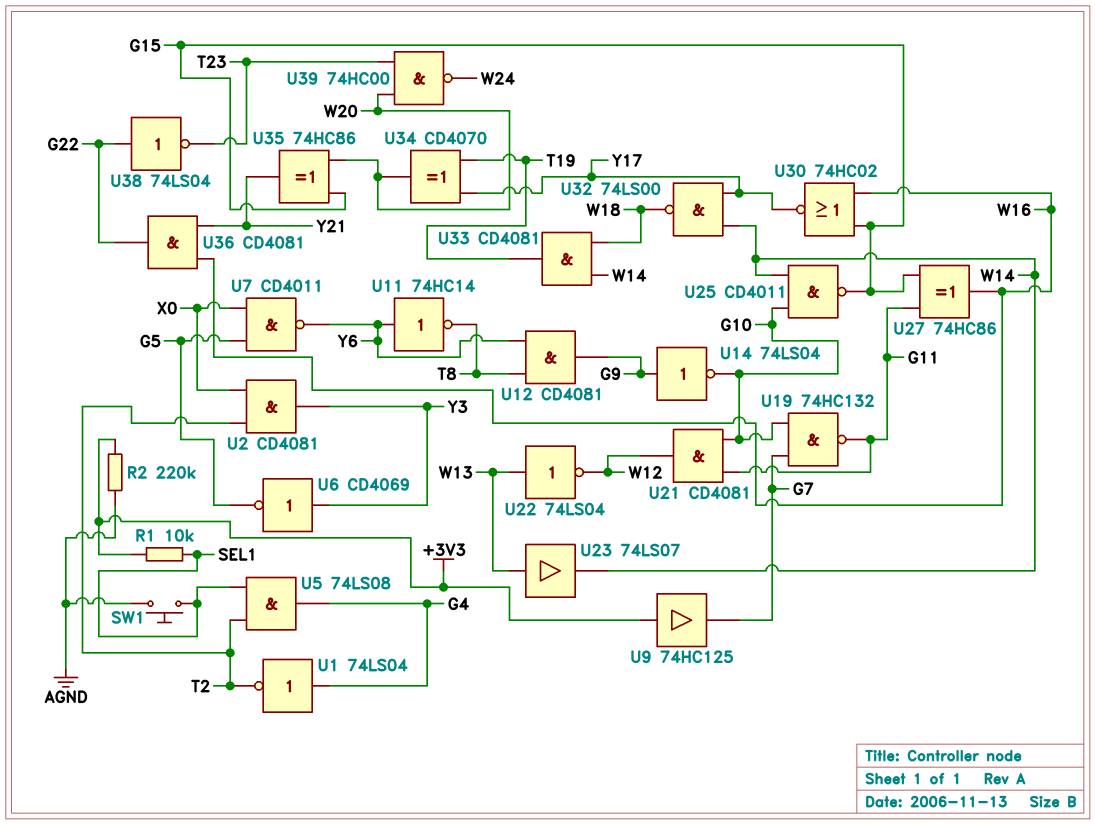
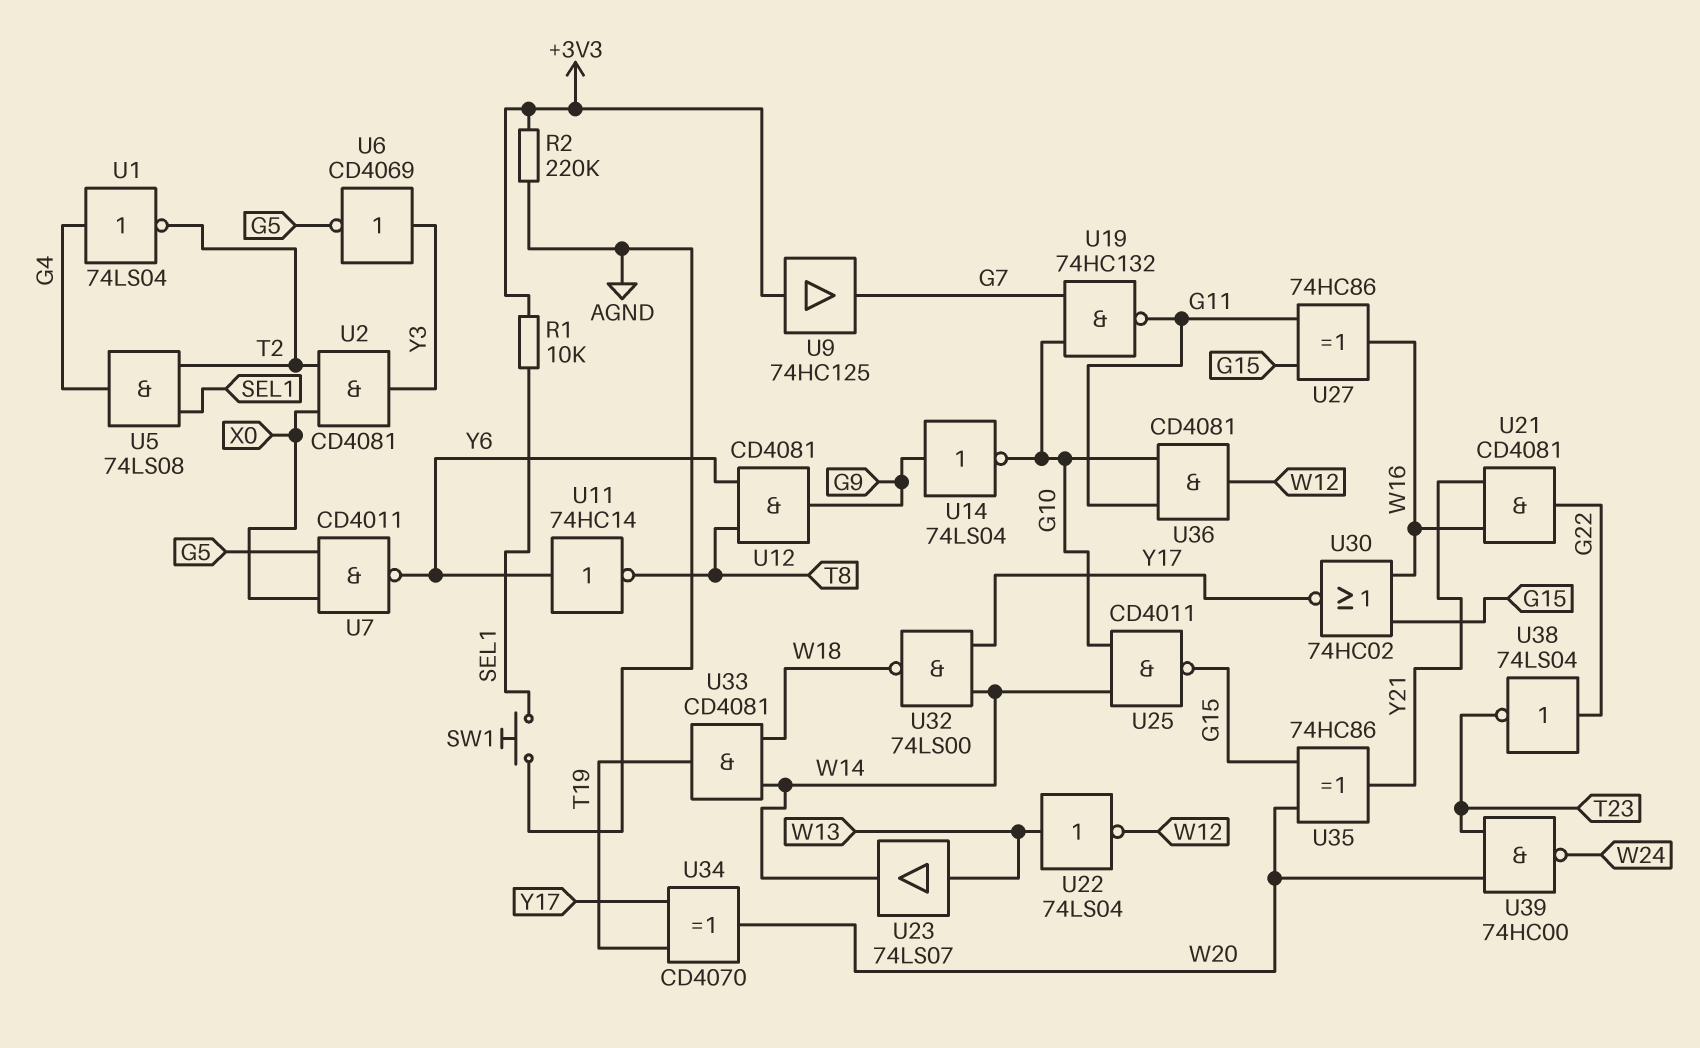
U21: AND CD4081 (in G10, in G11, out W12) -> AND CD4081 (in W16, in Y21, out G22)
U36: AND CD4081 (in W16, in Y21, out G22) -> AND CD4081 (in G10, in G11, out W12)

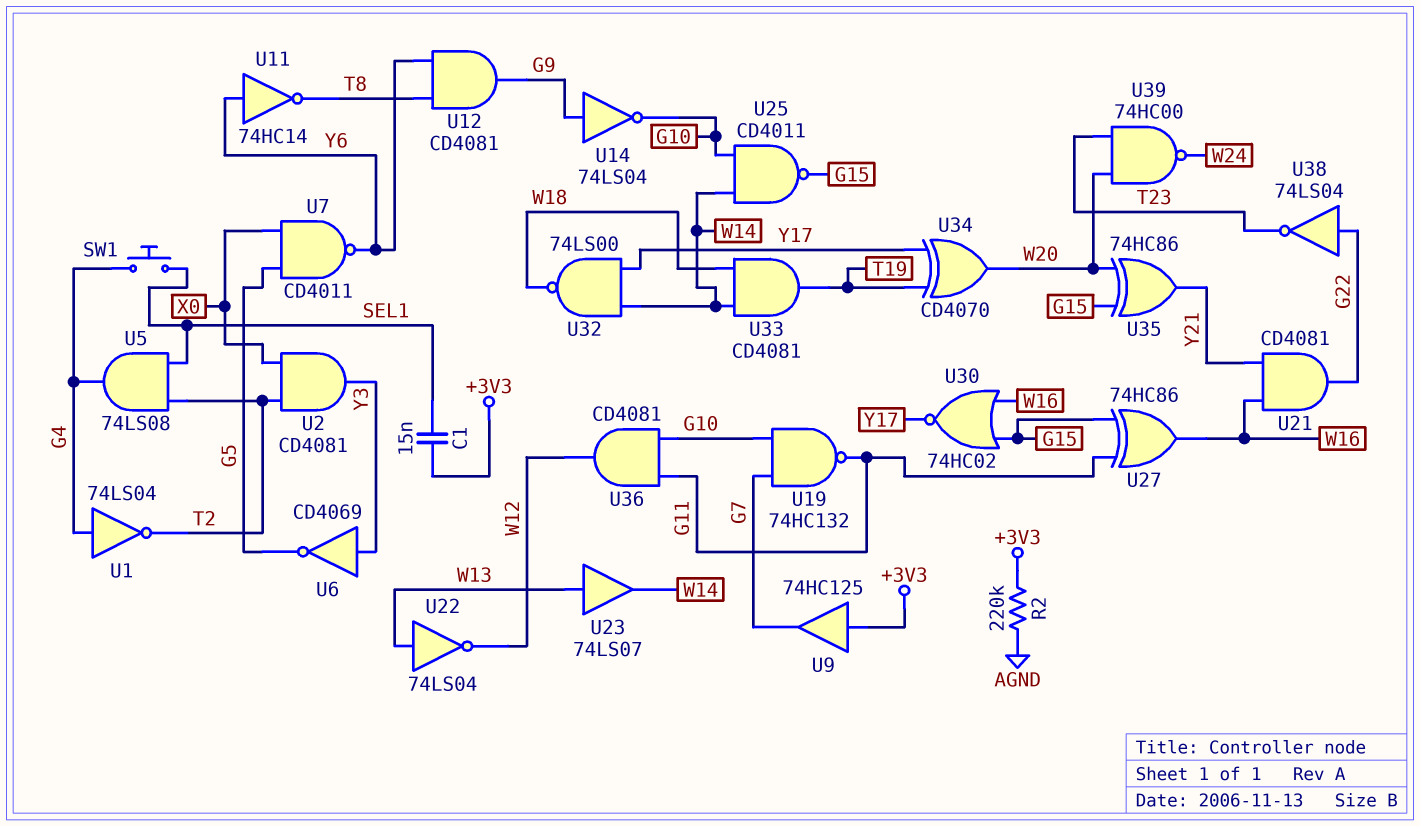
C1: none -> 15nF (+3V3, SEL1)
R1: 10k (+3V3, SEL1) -> none
SW1: button (AGND, SEL1) -> button (G4, SEL1)

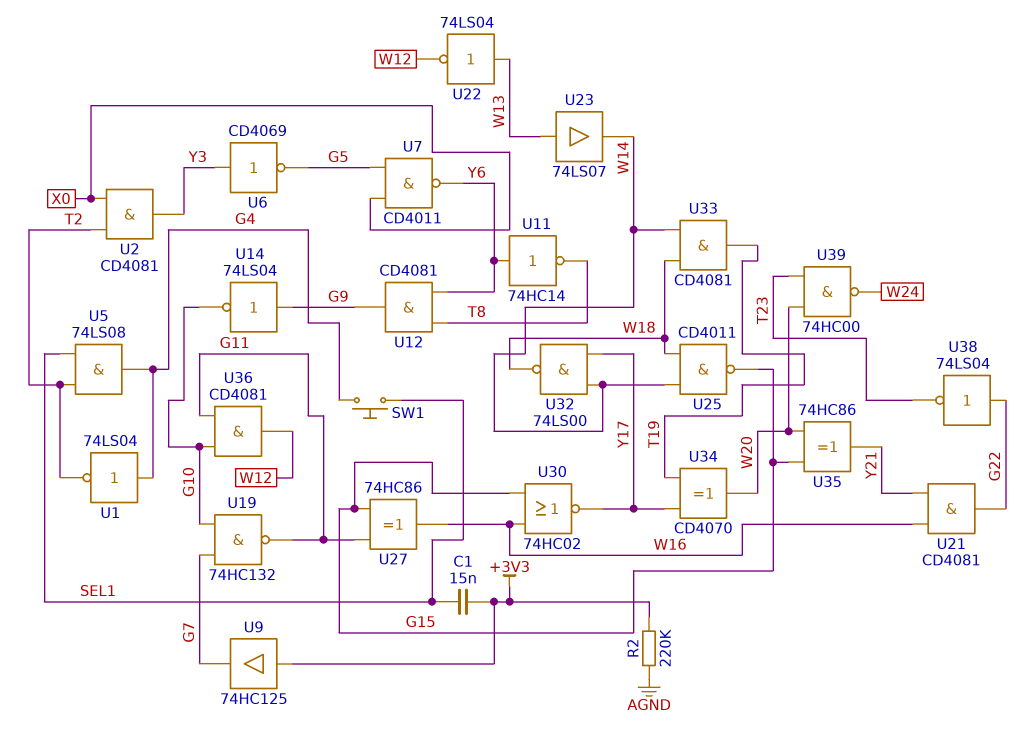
U25: NAND CD4011 (in G10, in W14, out G15) -> NAND CD4011 (in W14, in W18, out G15)

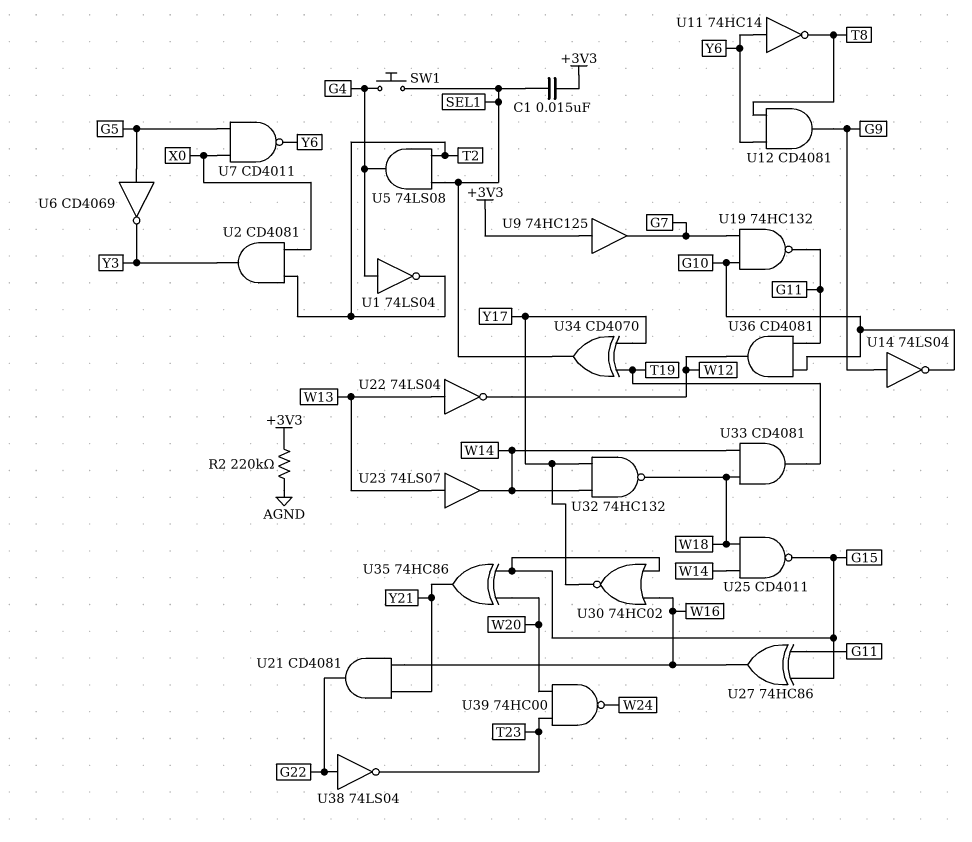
U6: NOT CD4069 (in Y3, out G5) -> NOT CD4069 (in G5, out Y3)
U32: NAND 74LS00 (in W14, in Y17, out W18) -> NAND 74HC132 (in W14, in Y17, out W18)
U34: XOR CD4070 (in T19, in Y17, out W20) -> XOR CD4070 (in T19, in Y17, out SEL1)

